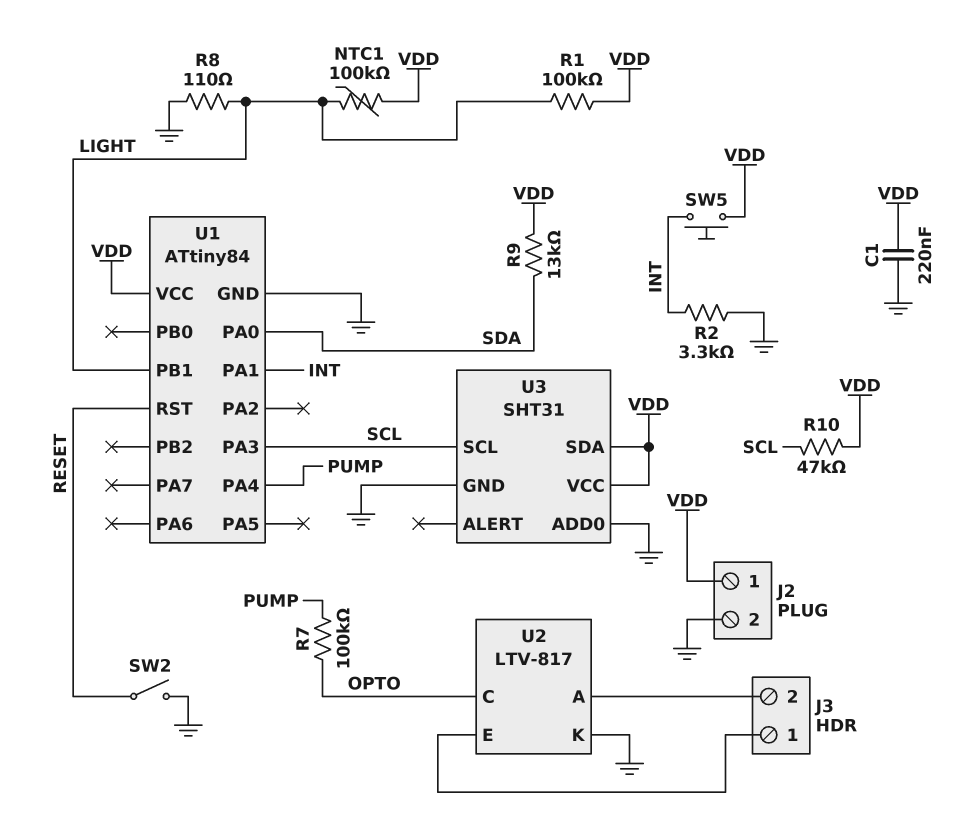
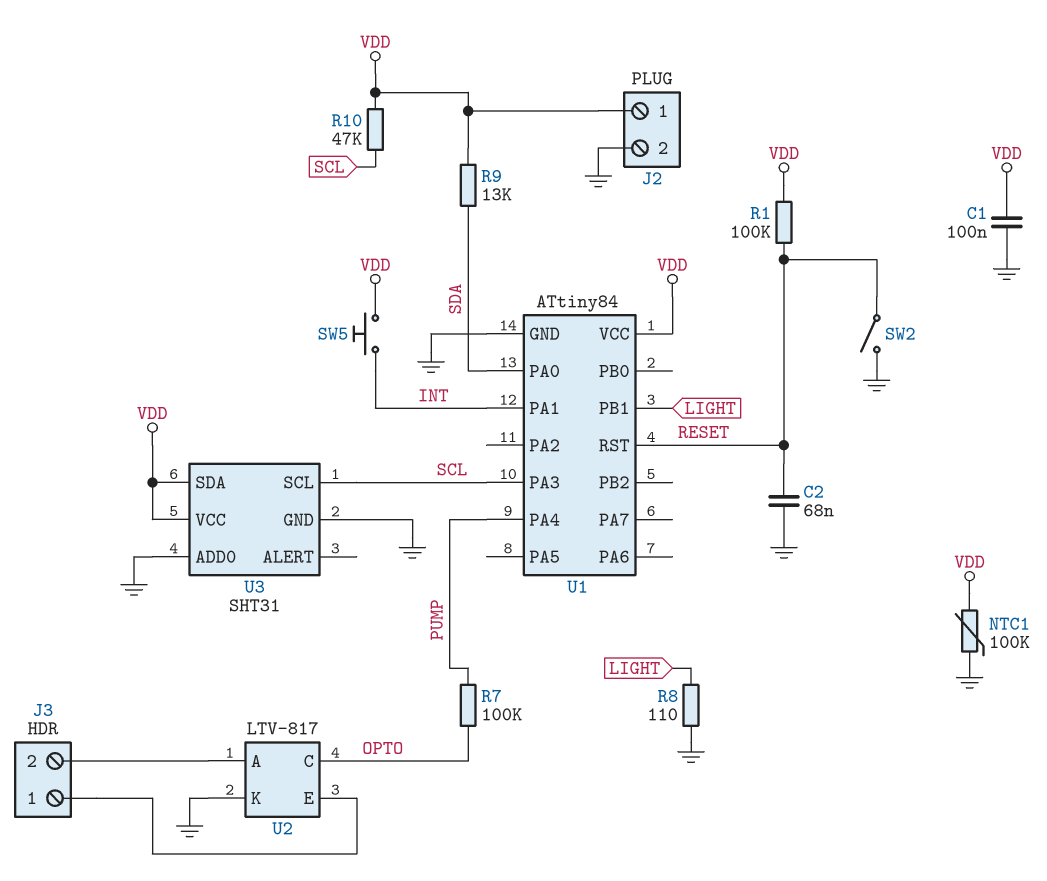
C1: 220nF (GND, VDD) -> 100nF (GND, VDD)
C2: none -> 68nF (GND, RESET)
NTC1: 100k (LIGHT, VDD) -> 100k (GND, VDD)
R1: 100k (LIGHT, VDD) -> 100k (RESET, VDD)
R2: 3.3k (GND, INT) -> none

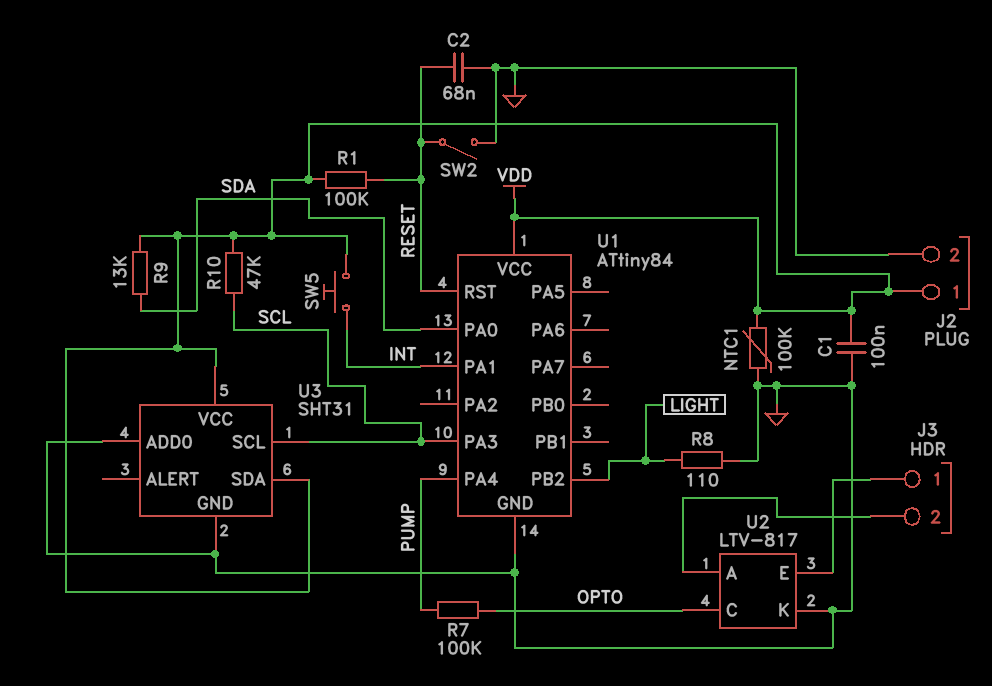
U1 pin PB1: LIGHT -> none
U1 pin PB2: none -> LIGHT

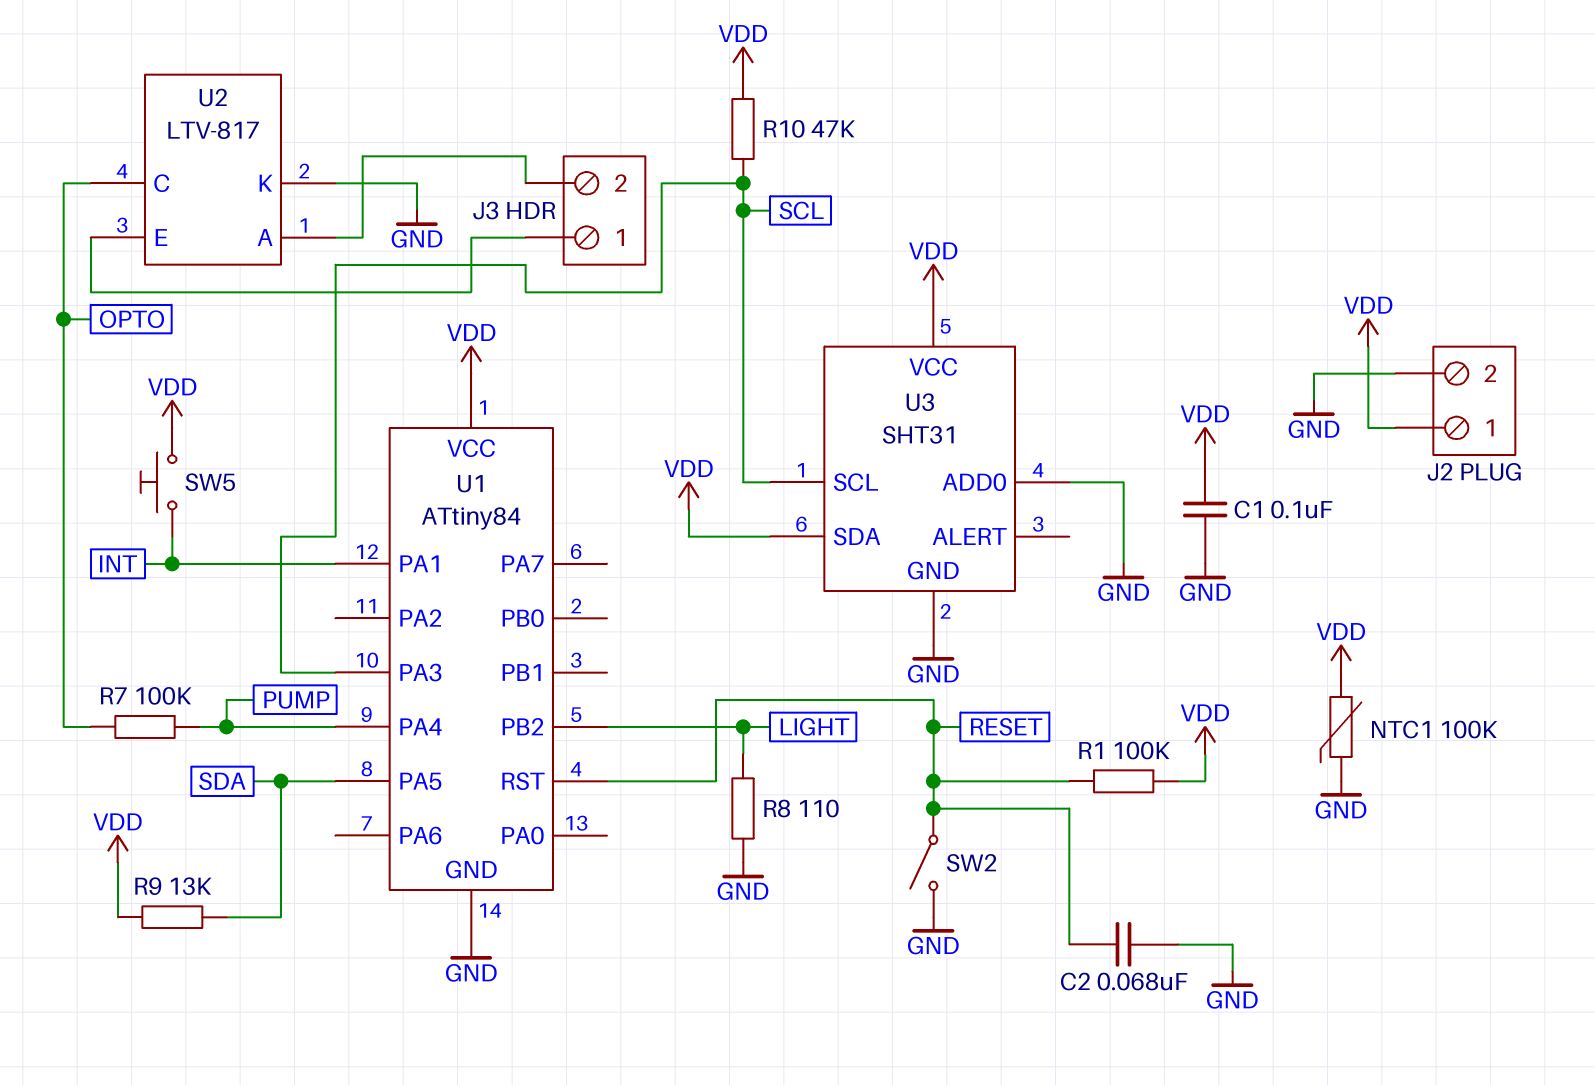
U1 pin PA0: SDA -> none
U1 pin PA5: none -> SDA

